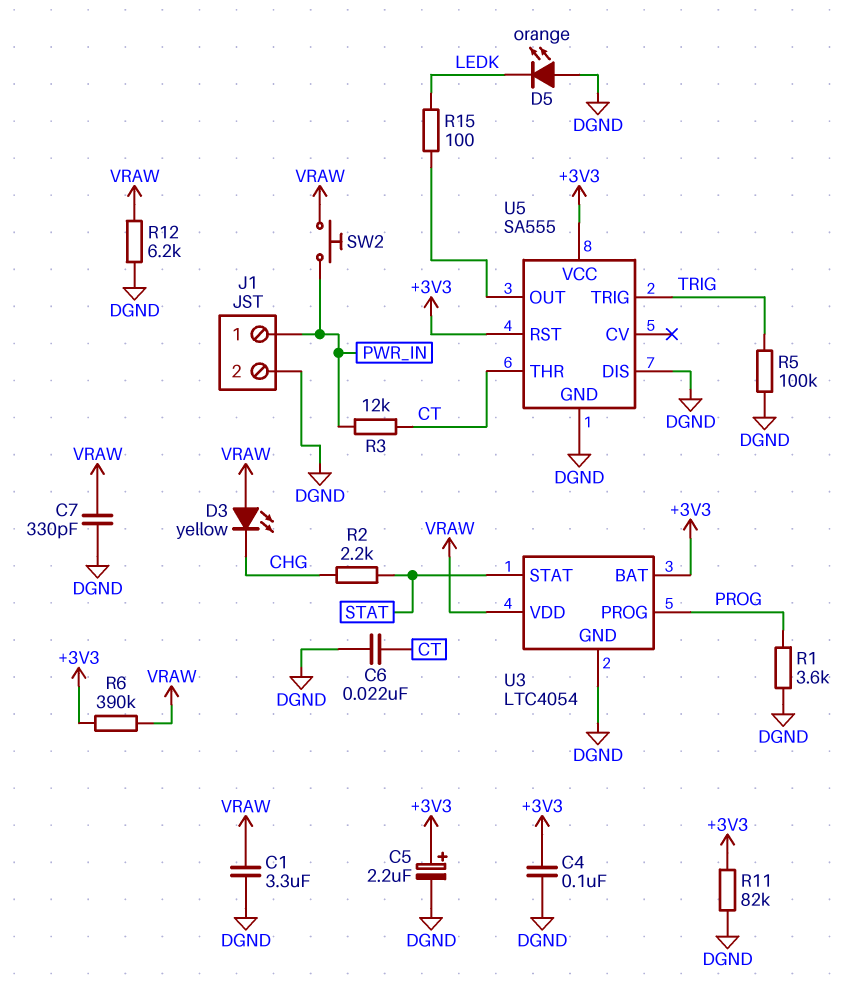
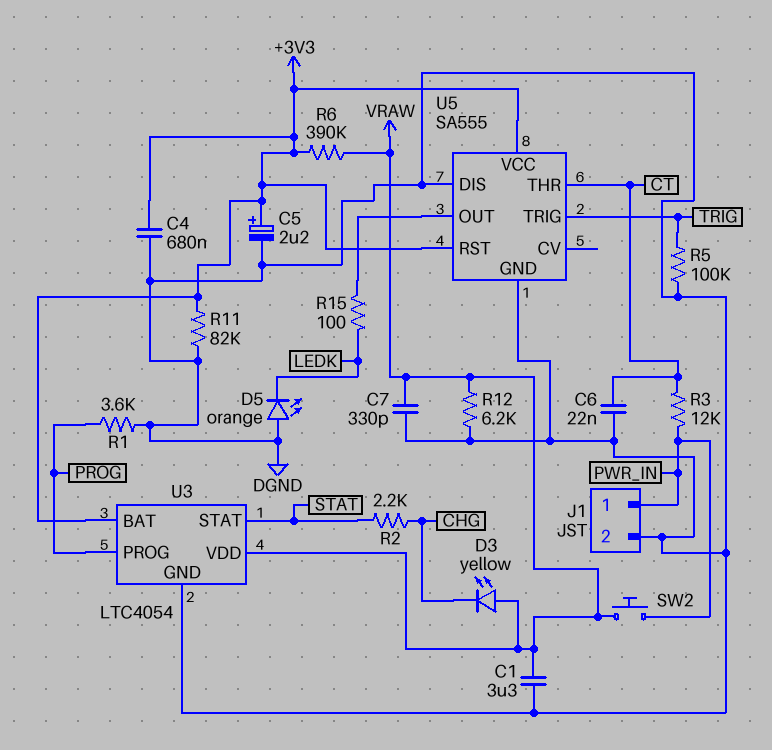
C4: 100nF (+3V3, DGND) -> 680nF (+3V3, DGND)

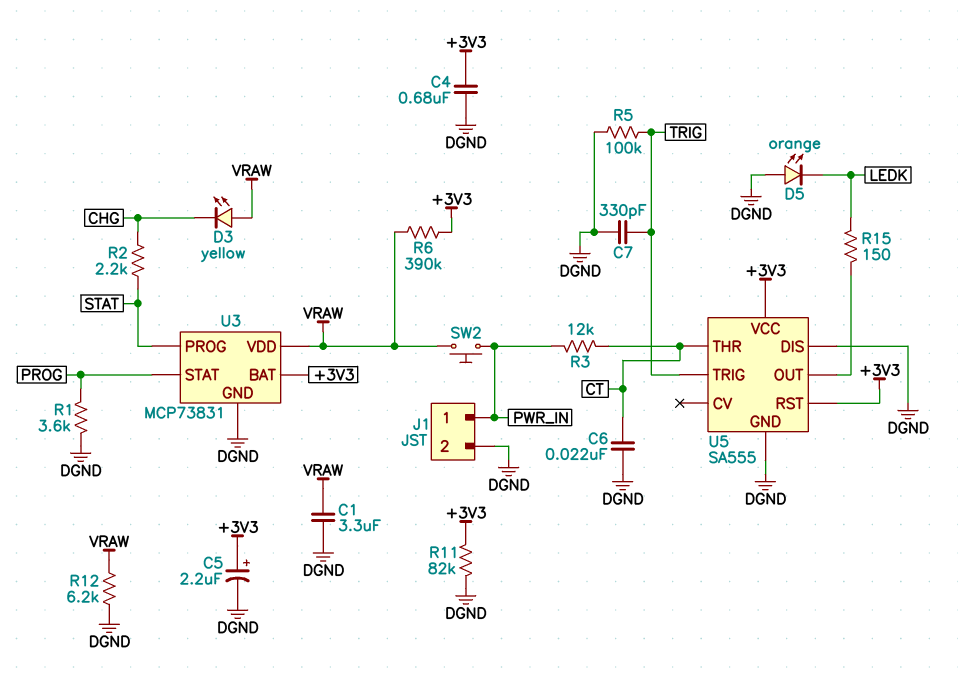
C7: 330pF (DGND, VRAW) -> 330pF (DGND, TRIG)
R15: 100 (LEDK, U5/OUT) -> 150 (LEDK, U5/OUT)
U3: LTC4054 -> MCP73831
U3 pin PROG: PROG -> STAT
U3 pin STAT: STAT -> PROG

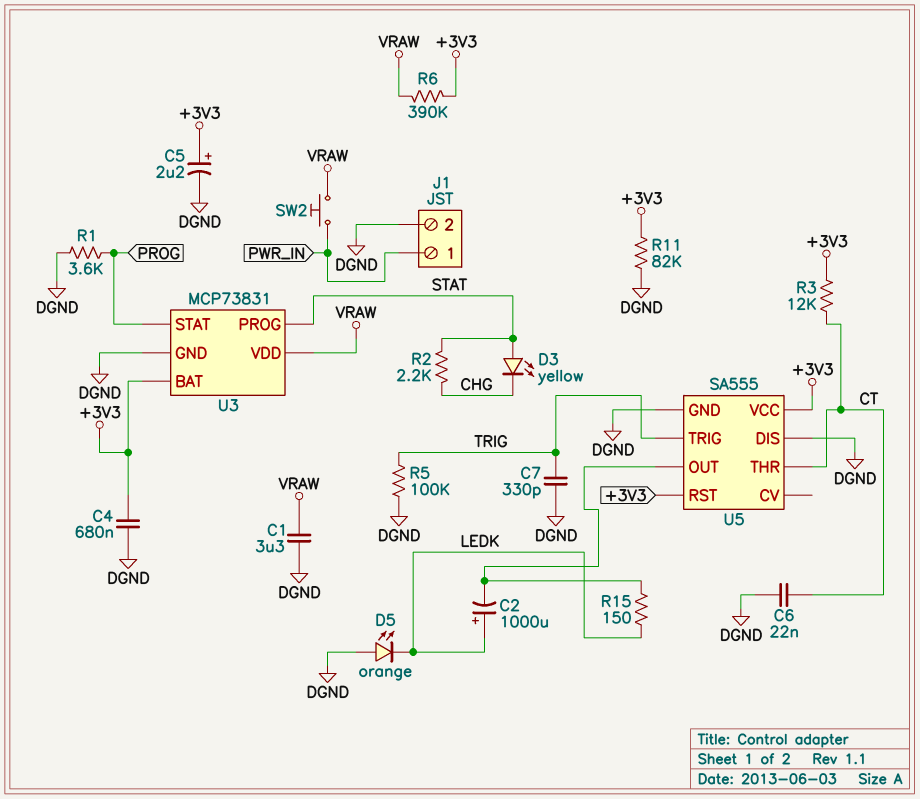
C2: none -> 1000uF (plus LEDK, minus U5/OUT)
D3: LED yellow (A VRAW, K CHG) -> LED yellow (A STAT, K CHG)
R3: 12k (CT, PWR_IN) -> 12k (+3V3, CT)
R12: 6.2k (DGND, VRAW) -> none

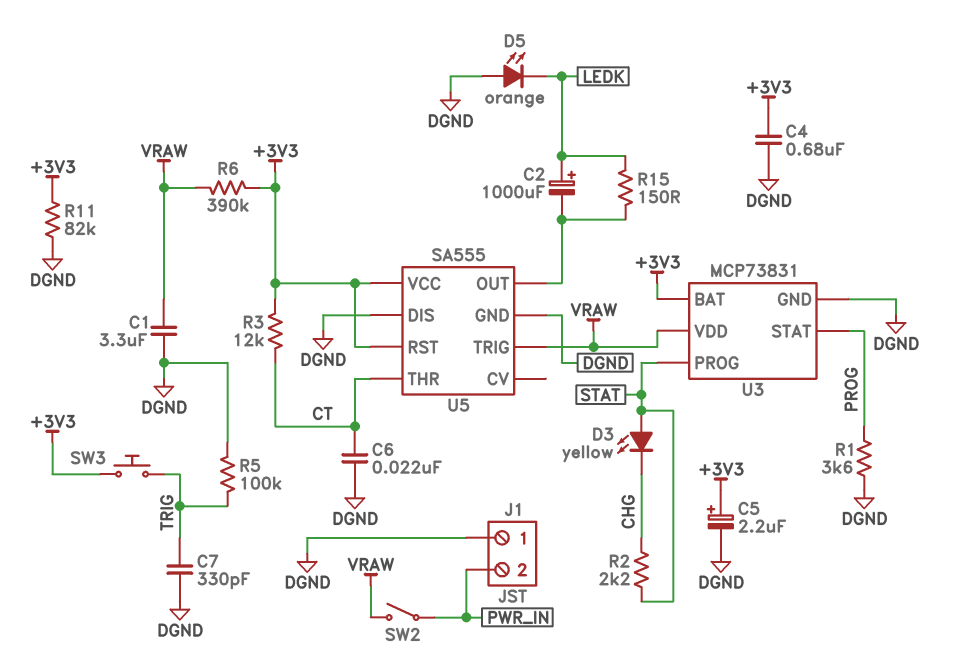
J1 pin 1: PWR_IN -> DGND
J1 pin 2: DGND -> PWR_IN
SW2: button (PWR_IN, VRAW) -> switch (PWR_IN, VRAW)
SW3: none -> button (+3V3, TRIG)
U5 pin TRIG: TRIG -> VRAW

